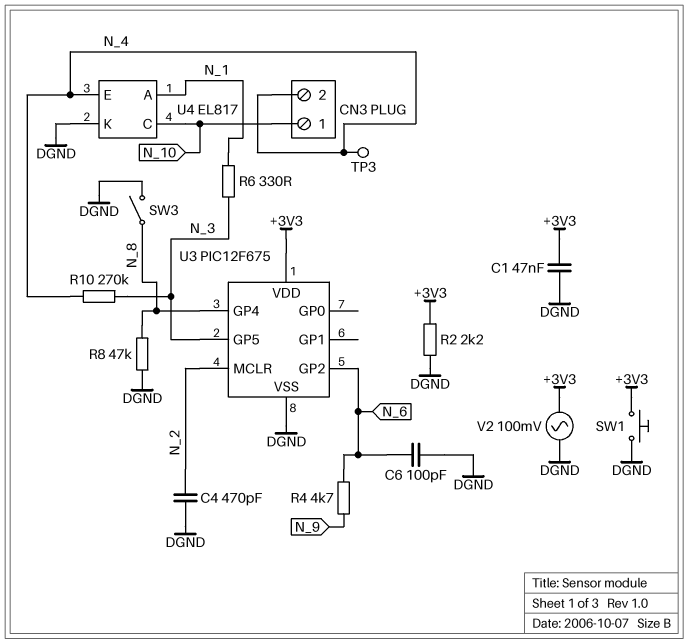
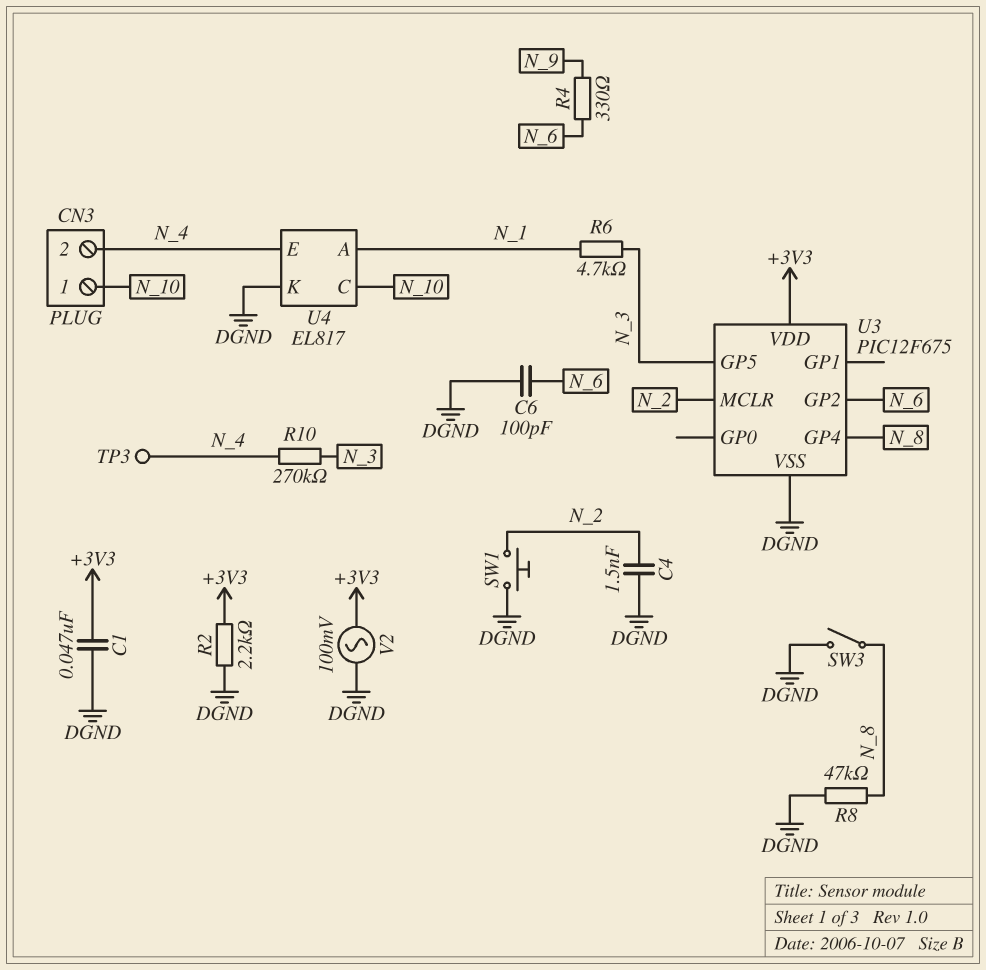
C4: 470pF (DGND, N_2) -> 1.5nF (DGND, N_2)
R4: 4.7k (N_6, N_9) -> 330 (N_6, N_9)
R6: 330 (N_1, N_3) -> 4.7k (N_1, N_3)
SW1: button (+3V3, DGND) -> button (DGND, N_2)

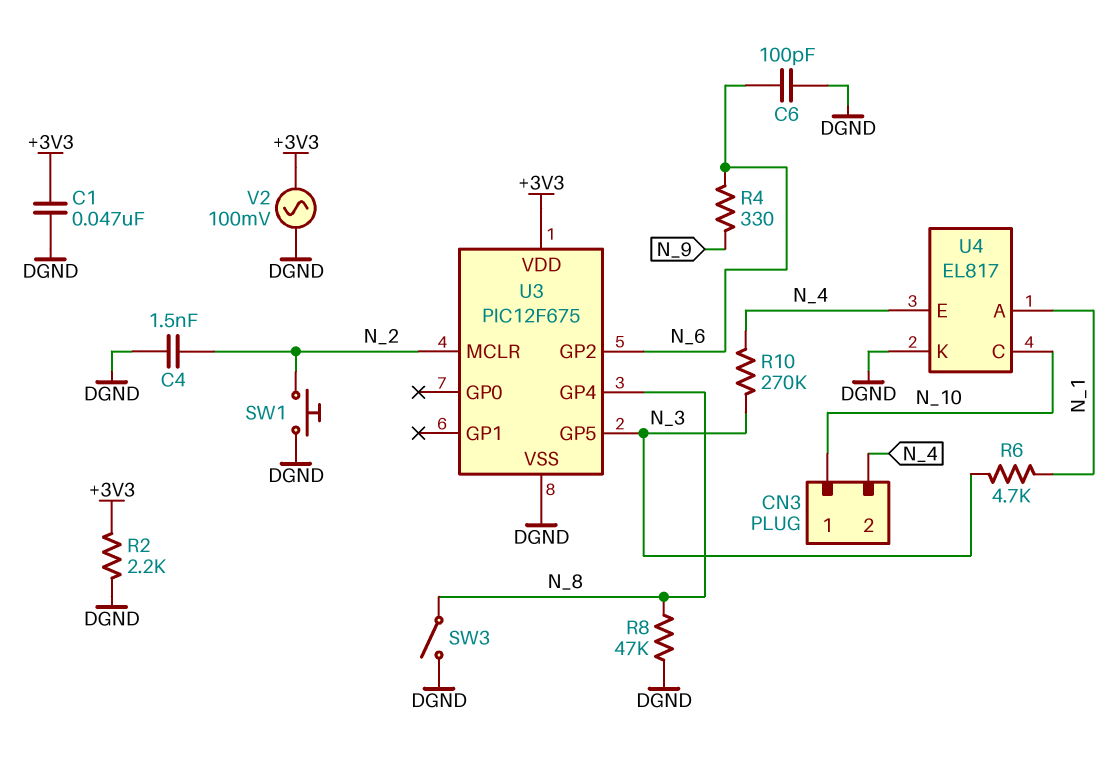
TP3: test point (N_4) -> none

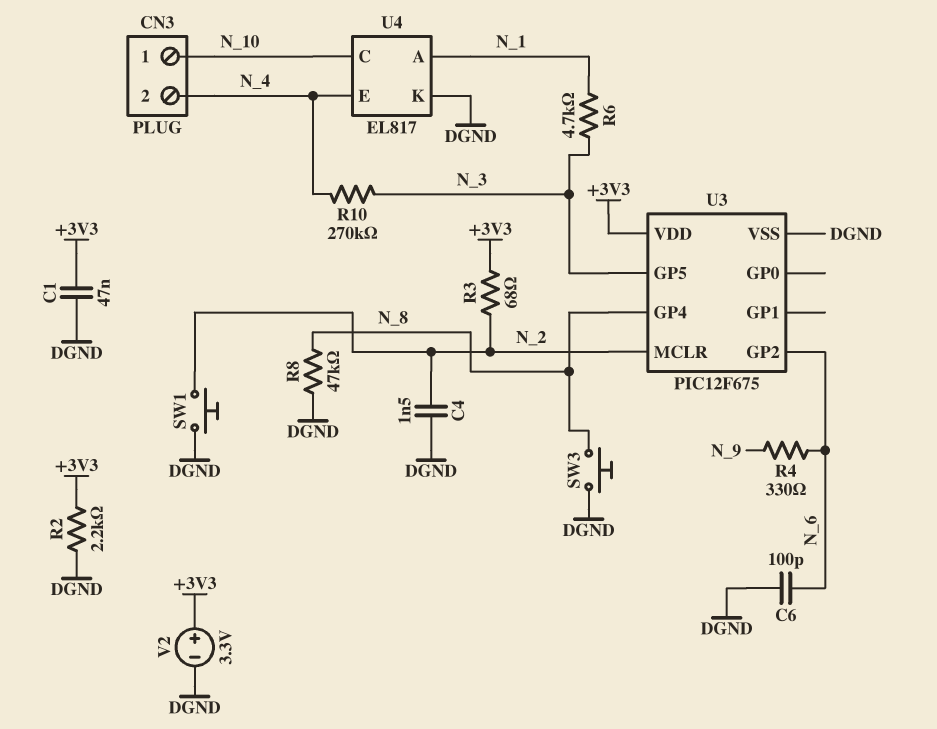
R3: none -> 68 (+3V3, N_2)
SW3: switch (DGND, N_8) -> button (DGND, N_8)
V2: AC 100mV (+3V3, DGND) -> 3.3V (plus +3V3, minus DGND)

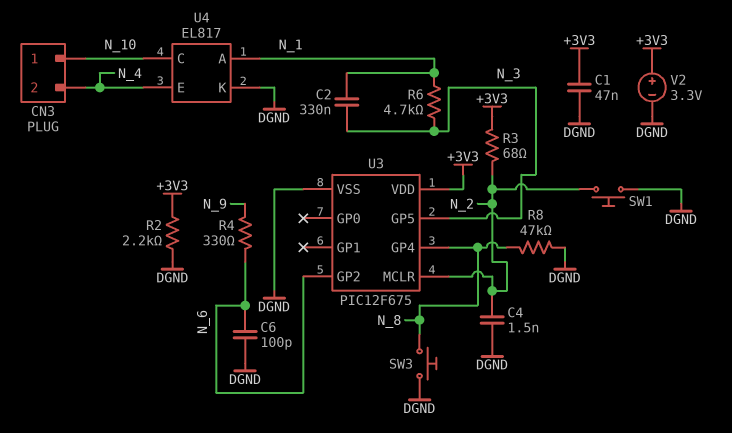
C2: none -> 330nF (N_1, N_3)
R10: 270k (N_3, N_4) -> none

